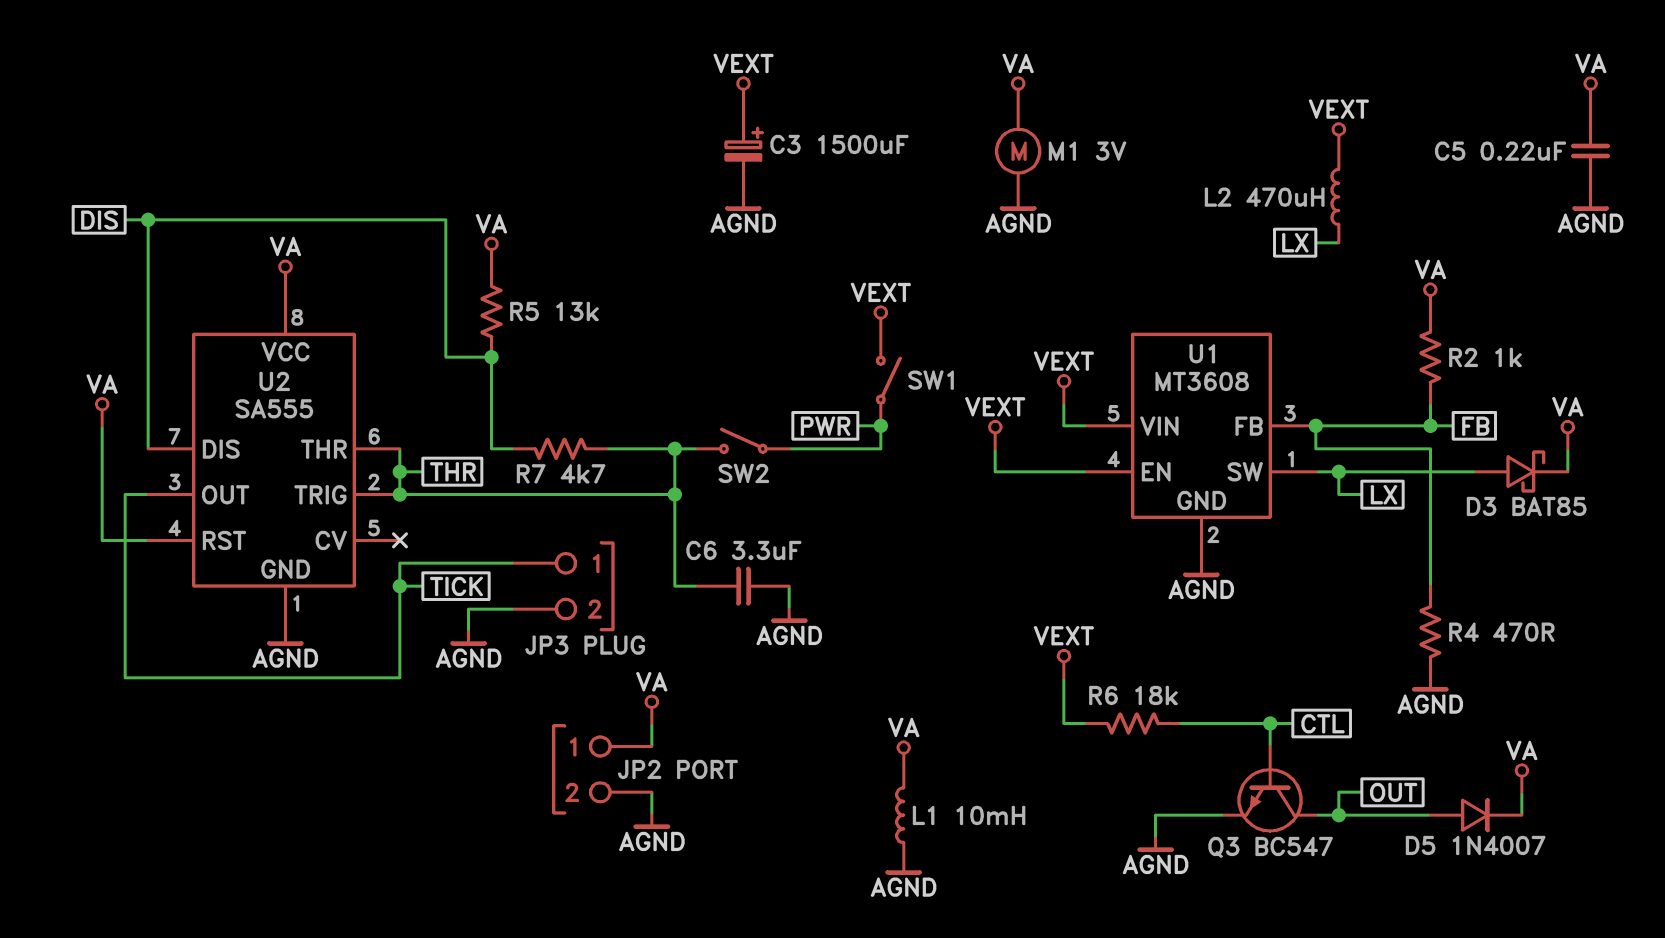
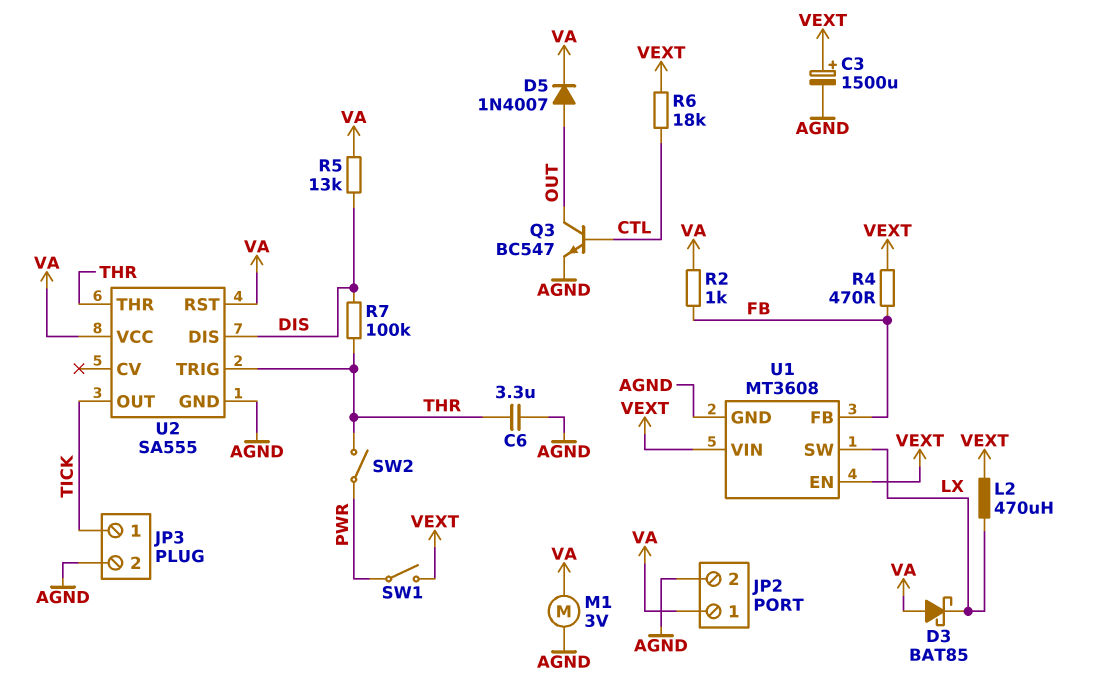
C5: 220nF (AGND, VA) -> none
D3: schottky BAT85 (A LX, K VA) -> schottky BAT85 (A VA, K LX)
L1: 10mH (AGND, VA) -> none
R4: 470 (AGND, FB) -> 470 (FB, VEXT)
R7: 4.7k (DIS, THR) -> 100k (DIS, THR)

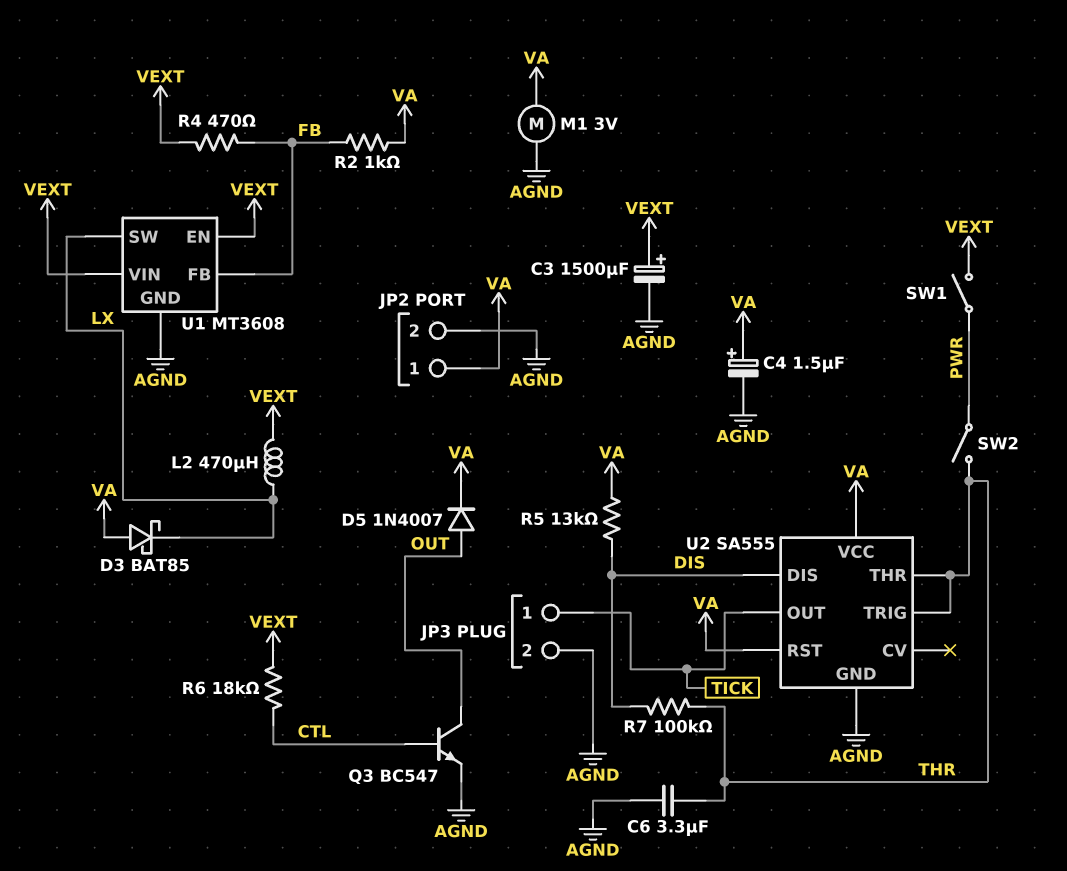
C4: none -> 1.5uF (plus VA, minus AGND)

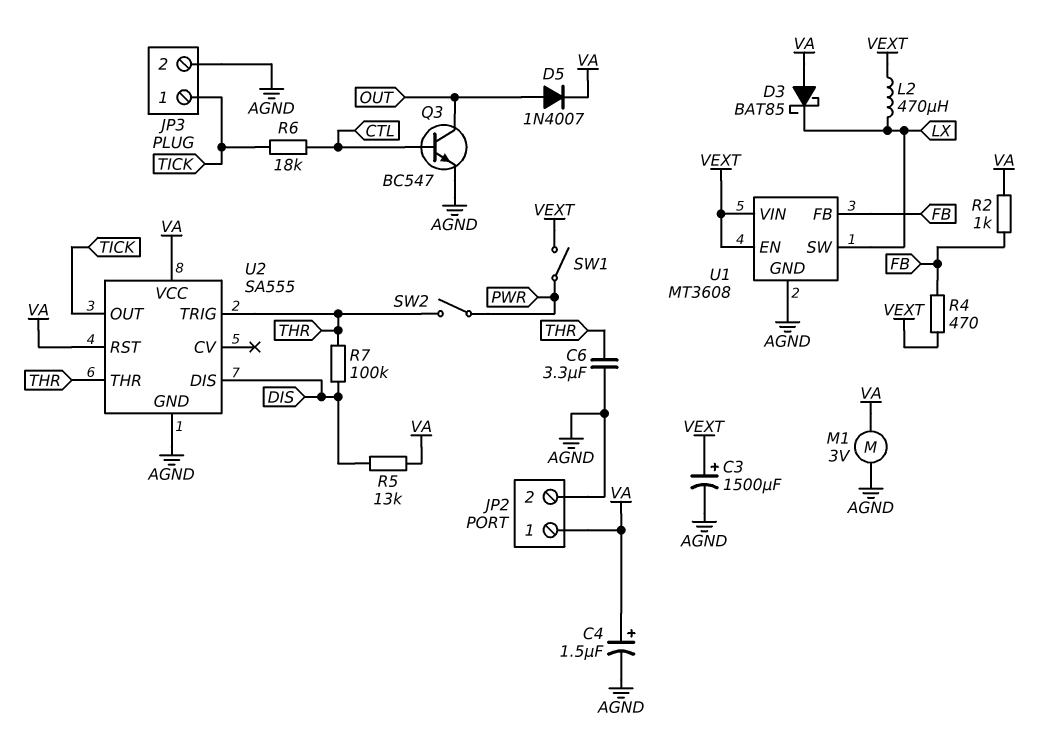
R6: 18k (CTL, VEXT) -> 18k (CTL, TICK)

